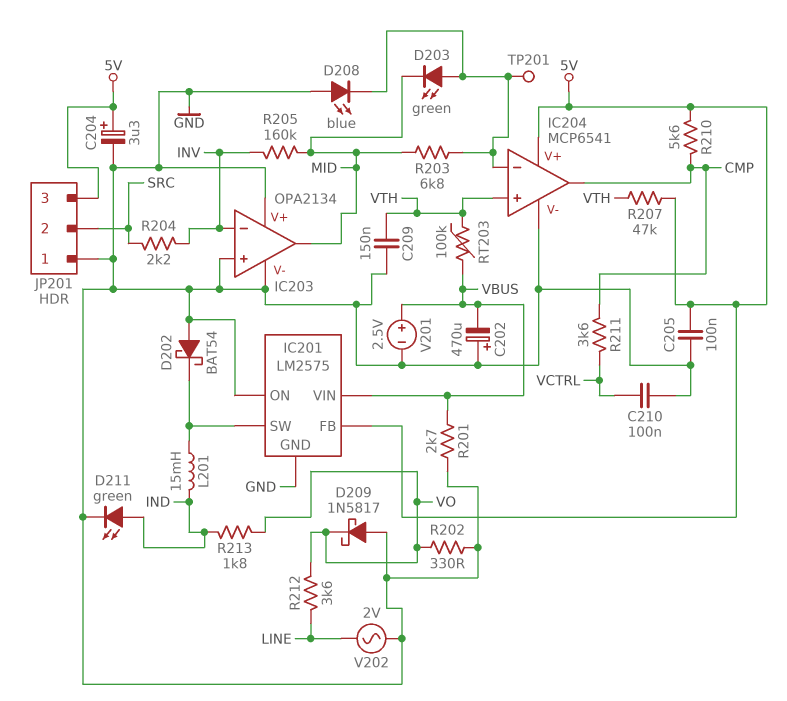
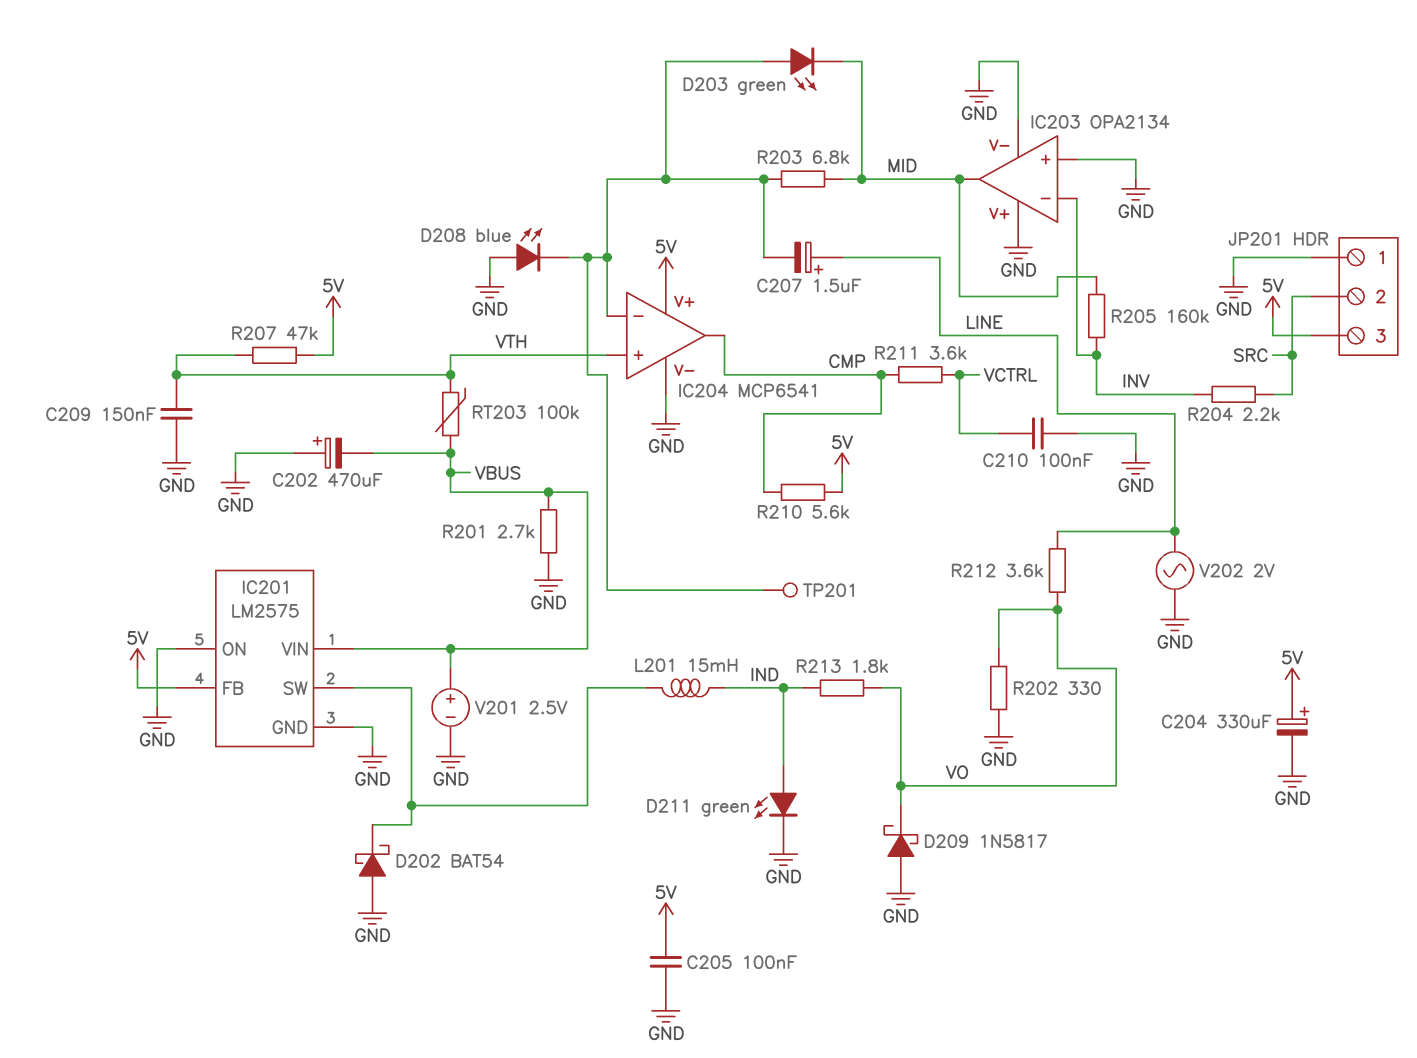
C204: 3.3uF (plus 5V, minus GND) -> 330uF (plus 5V, minus GND)
C207: none -> 1.5uF (plus LINE, minus IC204/in-)

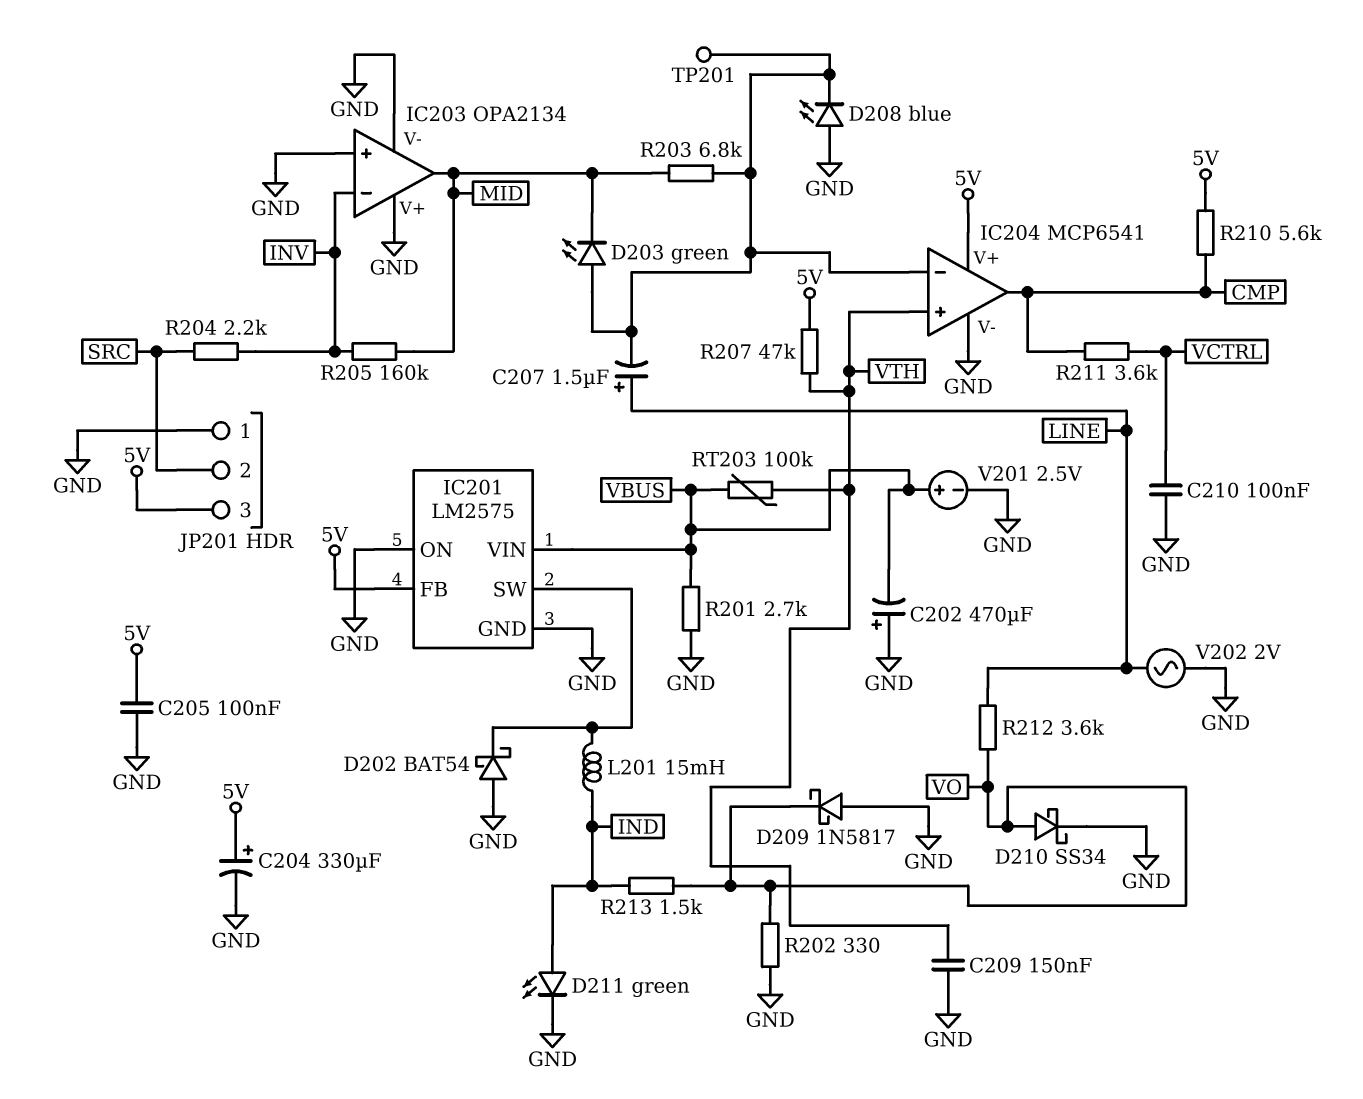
D210: none -> schottky SS34 (A VO, K GND)
R213: 1.8k (IND, VO) -> 1.5k (IND, VO)

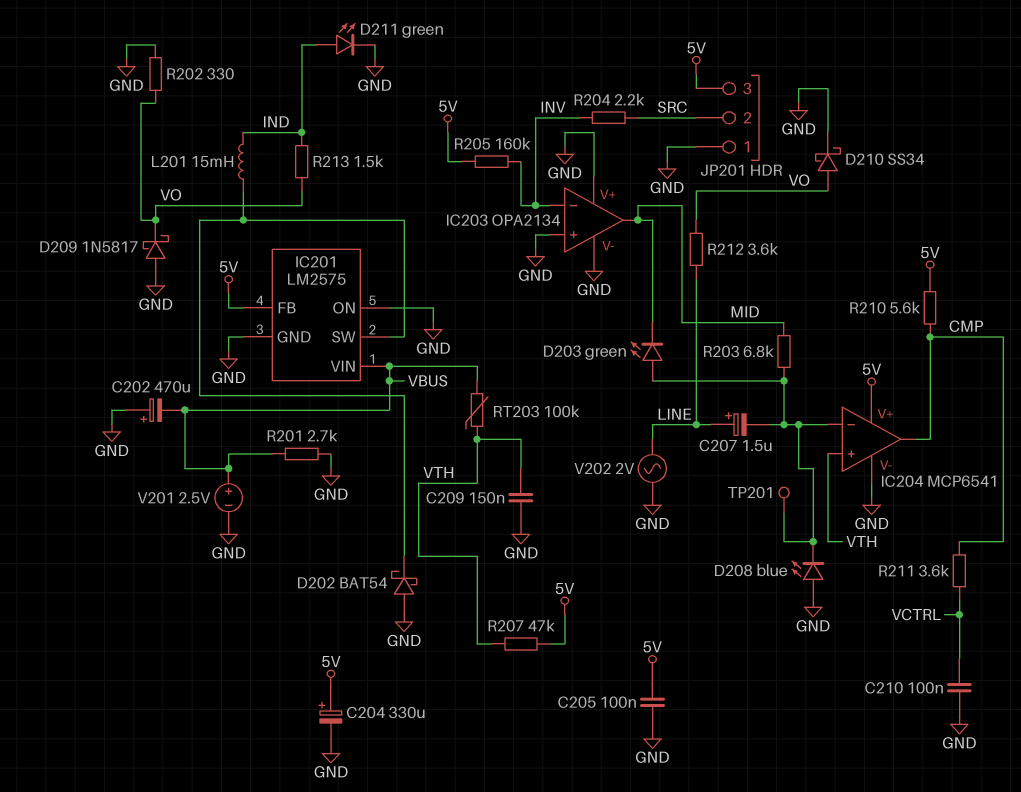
R205: 160k (INV, MID) -> 160k (5V, INV)

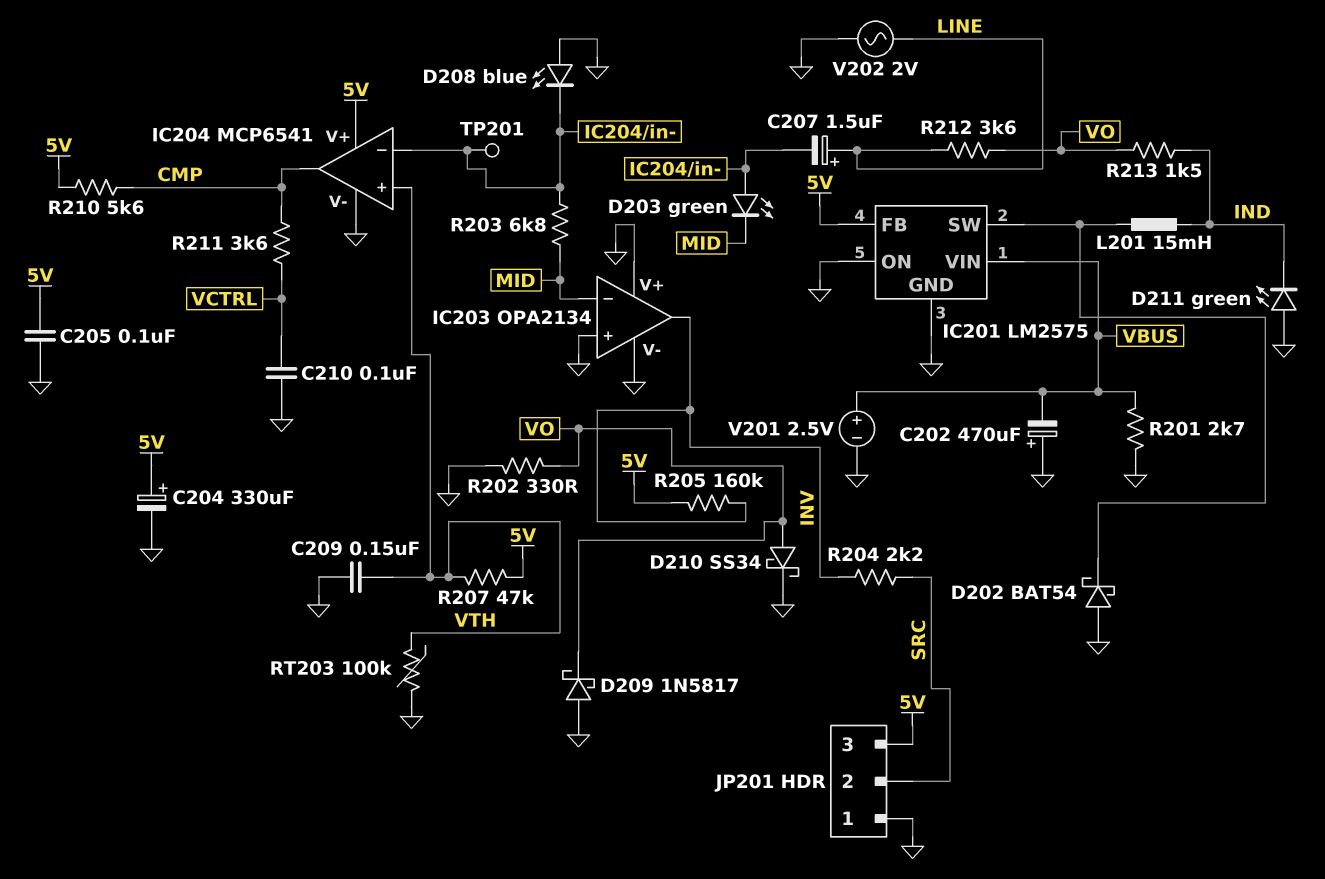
D211: LED green (A IND, K GND) -> LED green (A GND, K IND)
IC203 pin in-: INV -> MID
IC203 pin out: MID -> INV
RT203: 100k (VBUS, VTH) -> 100k (GND, VTH)

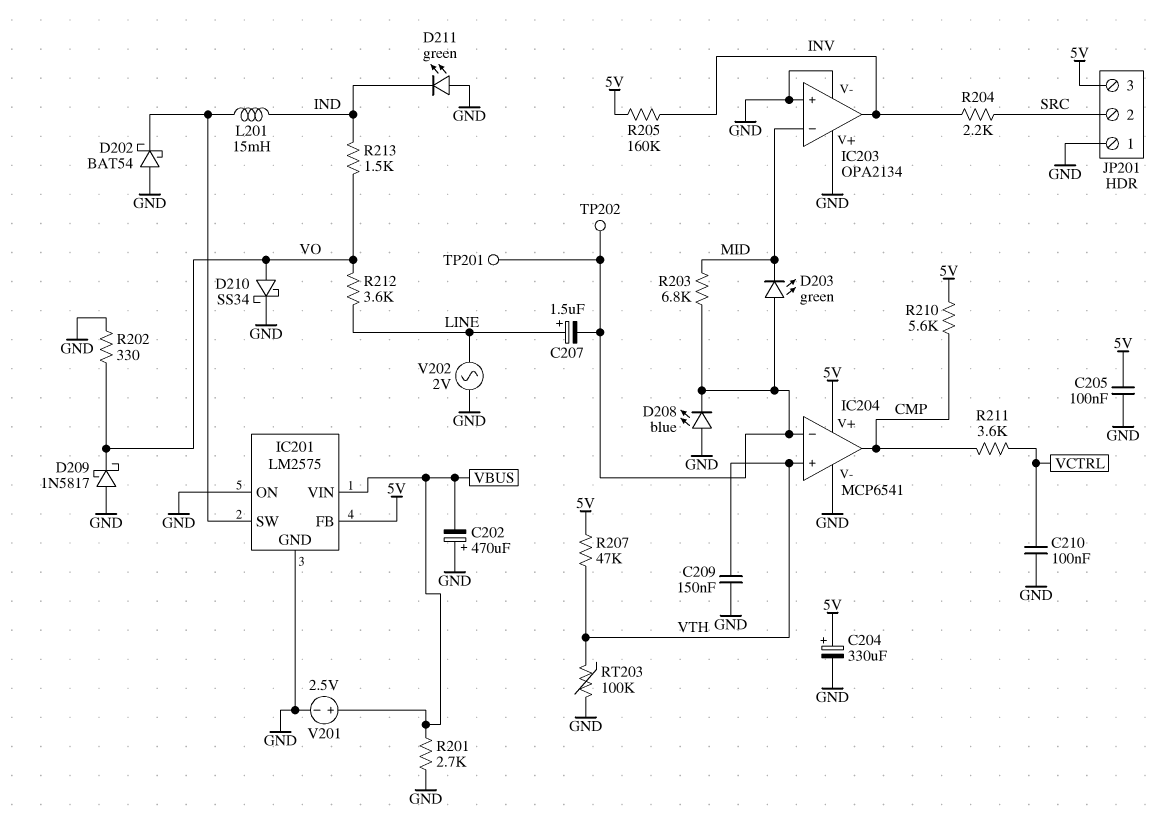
TP202: none -> test point (IC204/in-)

